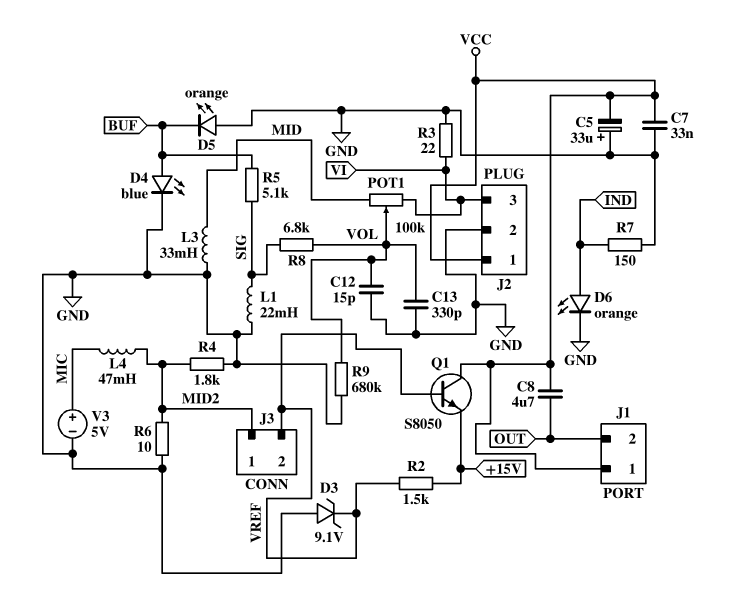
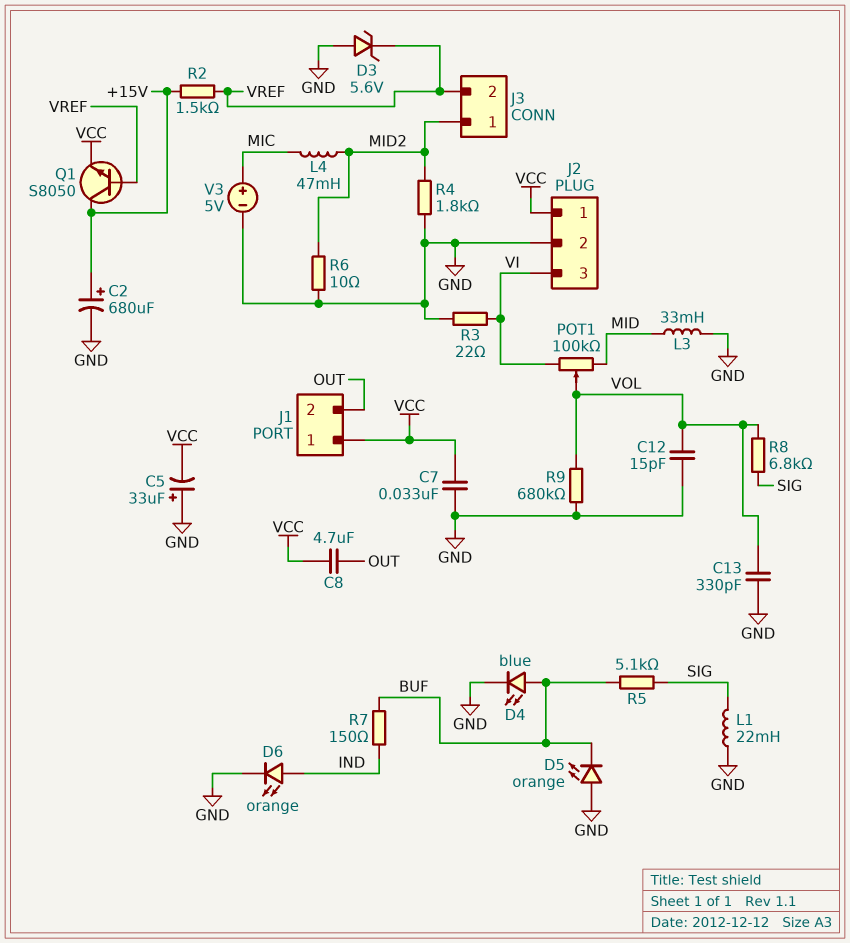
C2: none -> 680uF (plus +15V, minus GND)
D3: zener 9.1V (A GND, K VREF) -> zener 5.6V (A GND, K VREF)
Q1: NPN S8050 (B VREF, C VCC, E +15V) -> NPN S8050 (B VREF, C +15V, E VCC)
R7: 150 (GND, IND) -> 150 (BUF, IND)

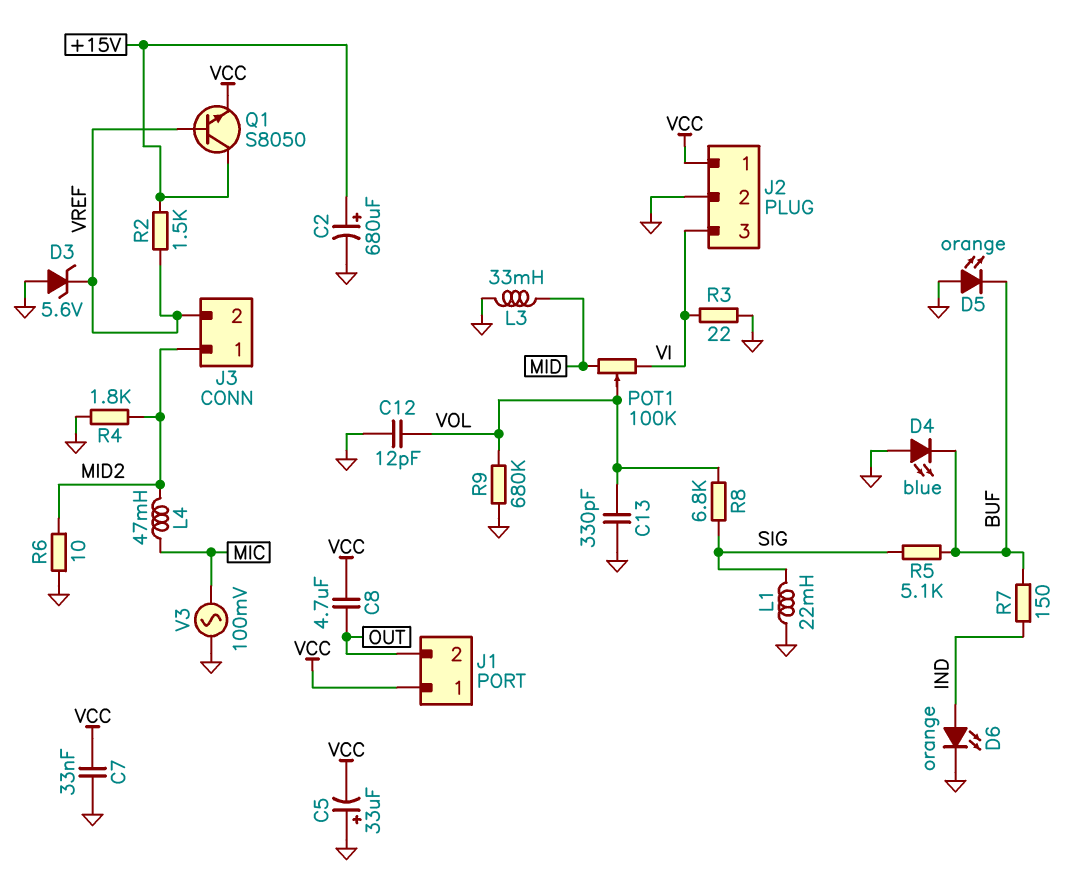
C12: 15pF (GND, VOL) -> 12pF (GND, VOL)
D4: LED blue (A BUF, K GND) -> LED blue (A GND, K BUF)
V3: 5V (plus MIC, minus GND) -> AC 100mV (GND, MIC)

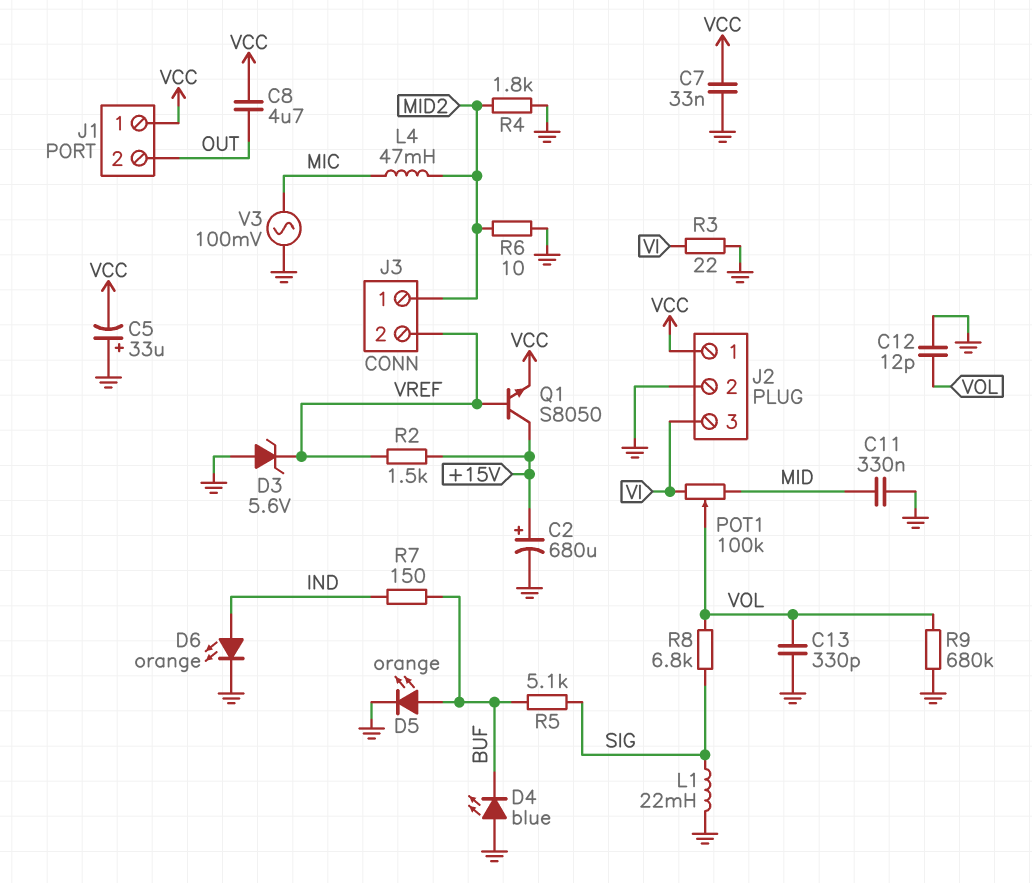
C11: none -> 330nF (GND, MID)
D5: LED orange (A GND, K BUF) -> LED orange (A BUF, K GND)
L3: 33mH (GND, MID) -> none

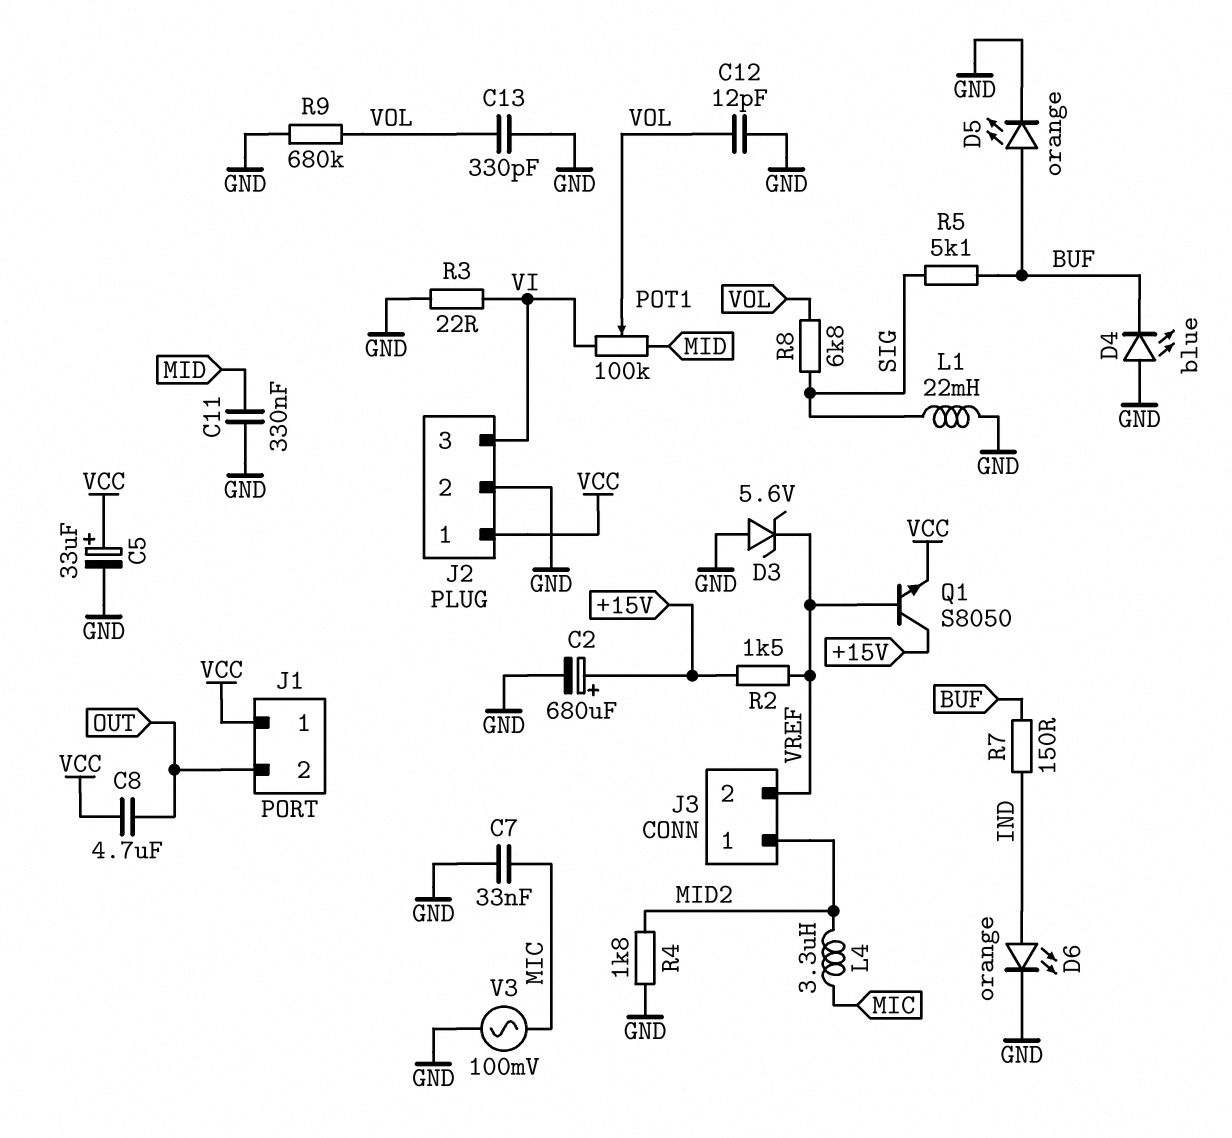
C5: 33uF (plus GND, minus VCC) -> 33uF (plus VCC, minus GND)
C7: 33nF (GND, VCC) -> 33nF (GND, MIC)
L4: 47mH (MIC, MID2) -> 3.3uH (MIC, MID2)
R6: 10 (GND, MID2) -> none

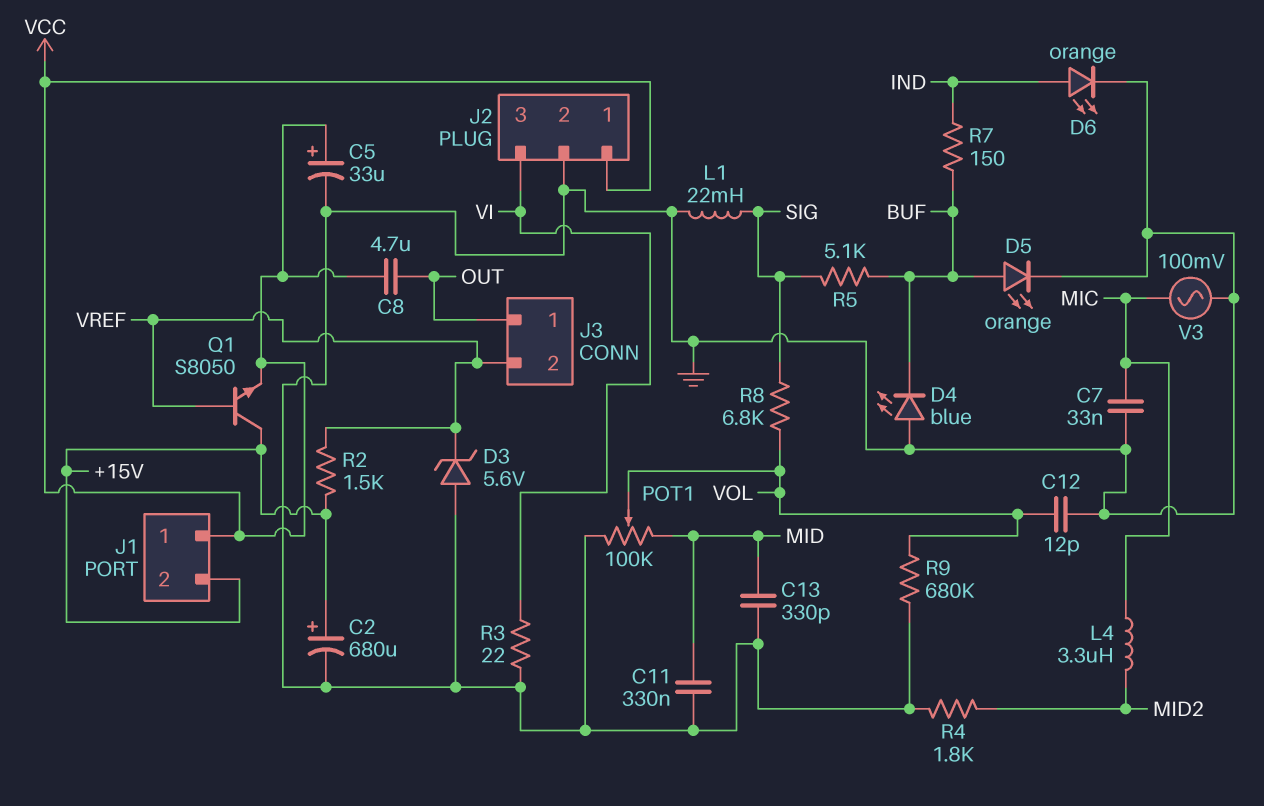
C13: 330pF (GND, VOL) -> 330pF (GND, MID)
J1 pin 2: OUT -> +15V
J3 pin 1: MID2 -> OUT
POT1: 100k (MID, VI, wiper VOL) -> 100k (GND, MID, wiper VOL)

